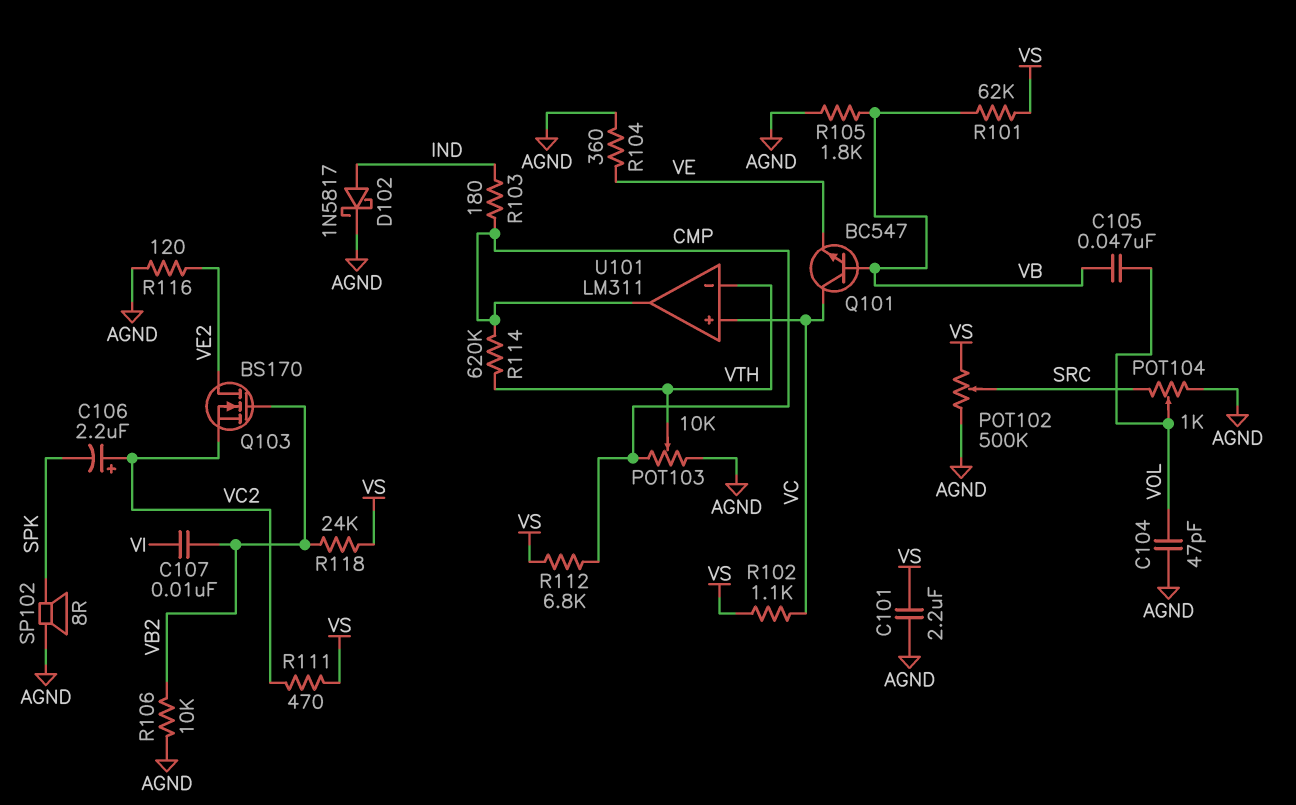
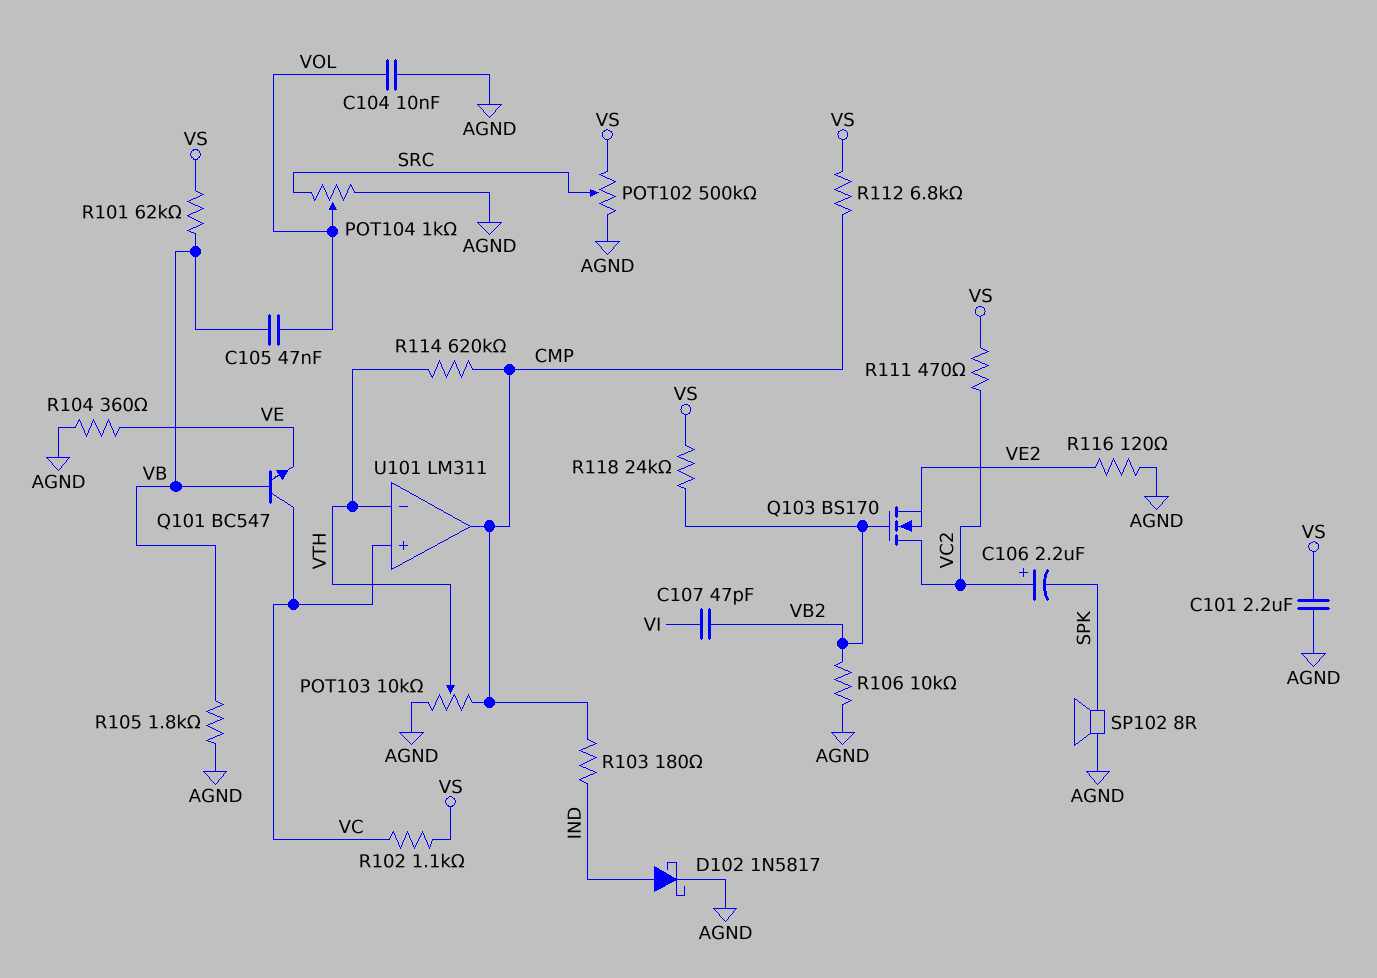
C104: 47pF (AGND, VOL) -> 10nF (AGND, VOL)
C107: 10nF (VB2, VI) -> 47pF (VB2, VI)
Q103: NMOS BS170 (G VB2, D VE2, S VC2) -> NMOS BS170 (G VB2, D VC2, S VE2)

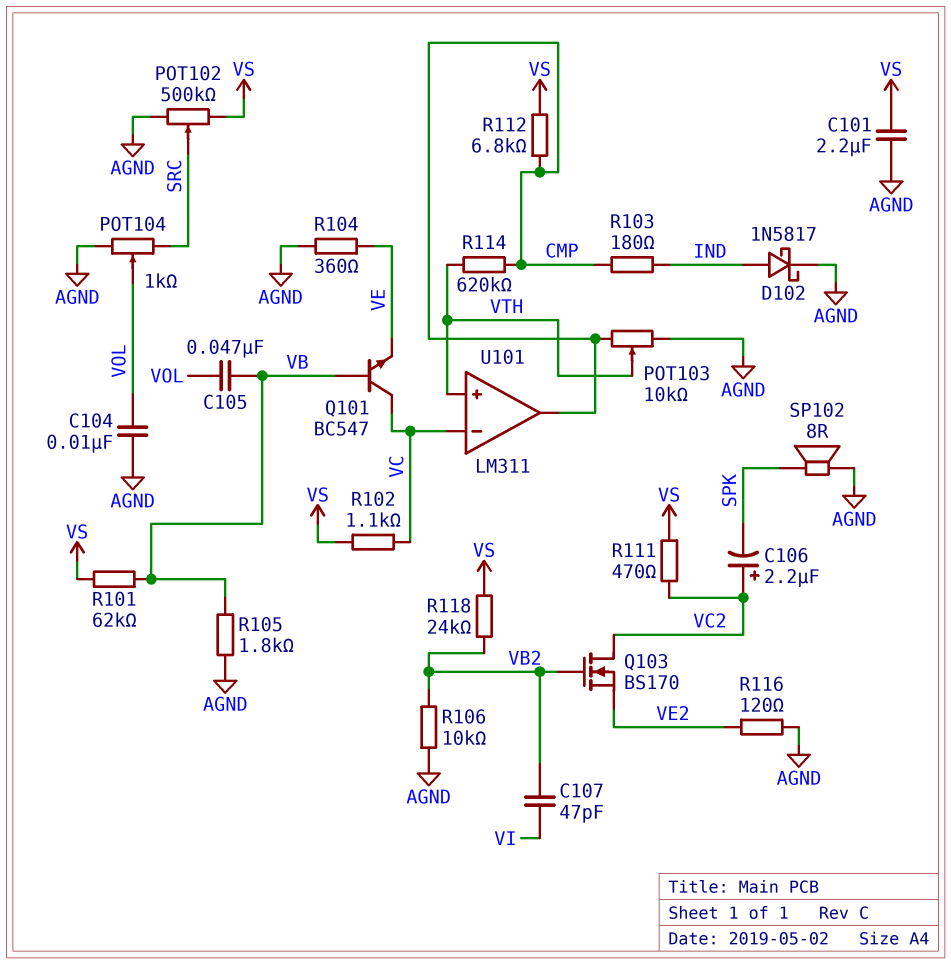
U101 pin in+: VC -> VTH
U101 pin in-: VTH -> VC

